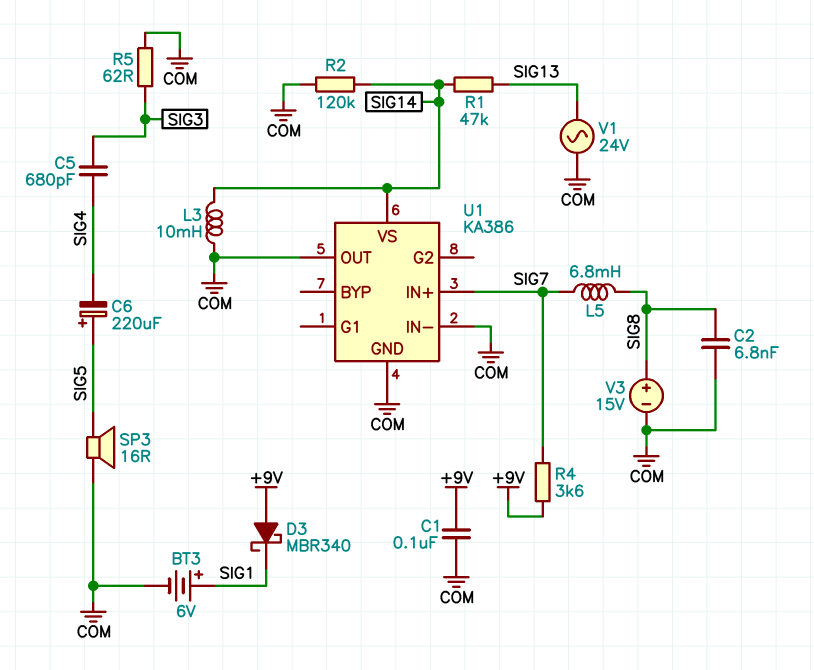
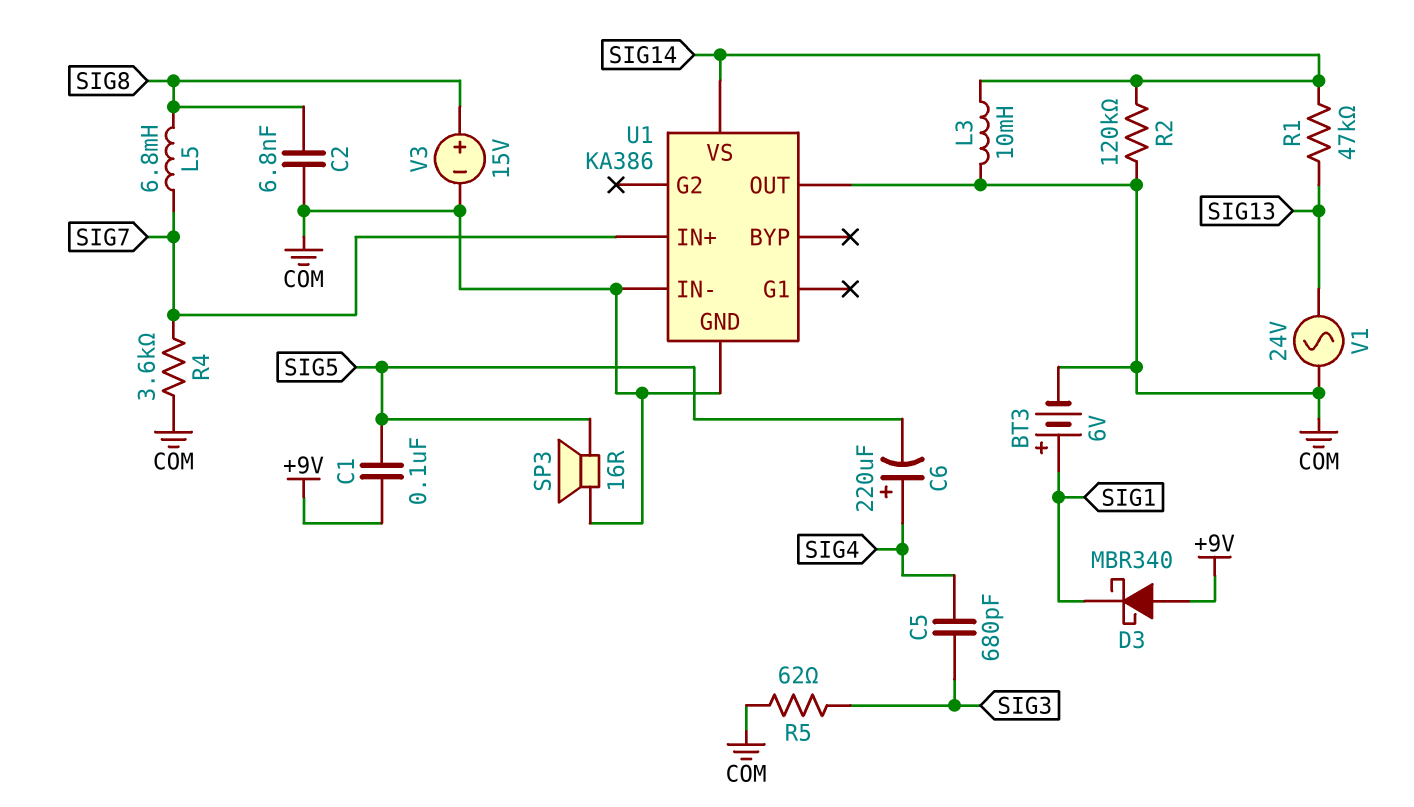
C1: 100nF (+9V, COM) -> 100nF (+9V, SIG5)
C6: 220uF (plus SIG5, minus SIG4) -> 220uF (plus SIG4, minus SIG5)
R4: 3.6k (+9V, SIG7) -> 3.6k (COM, SIG7)

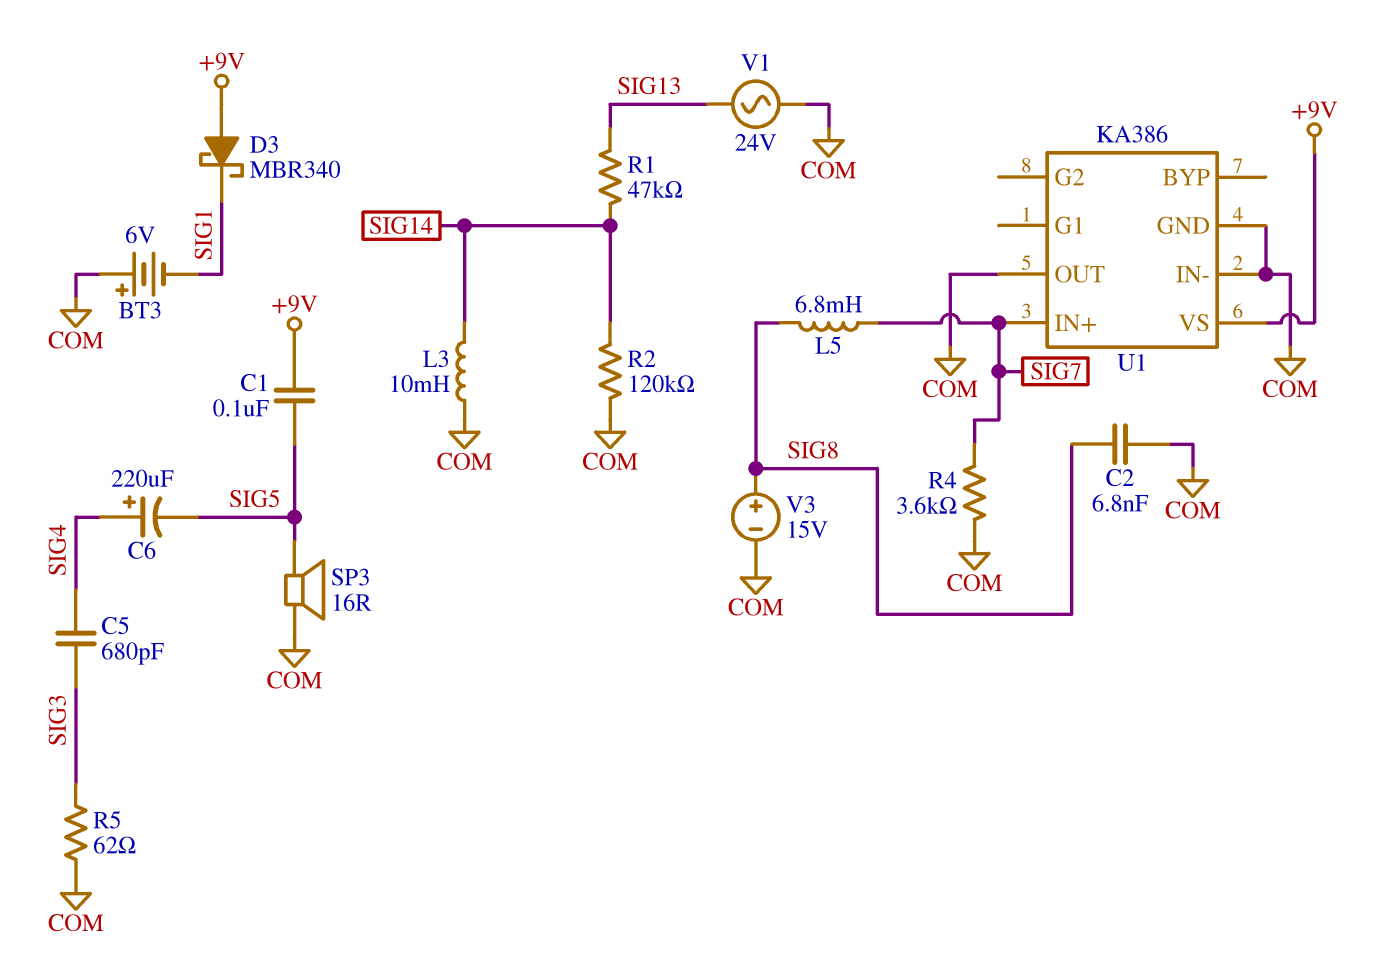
BT3: 6V (plus SIG1, minus COM) -> 6V (plus COM, minus SIG1)
U1 pin VS: SIG14 -> +9V

